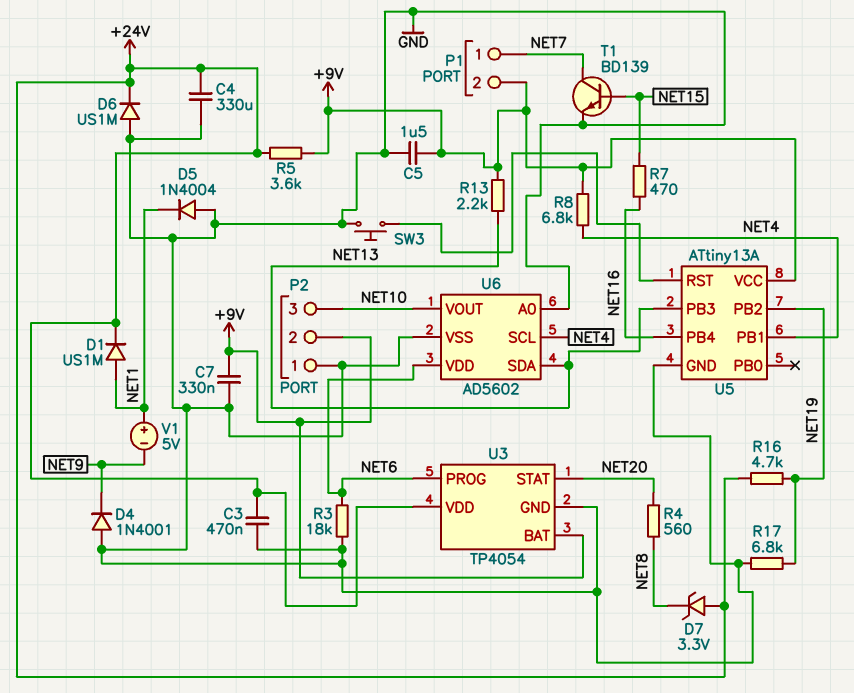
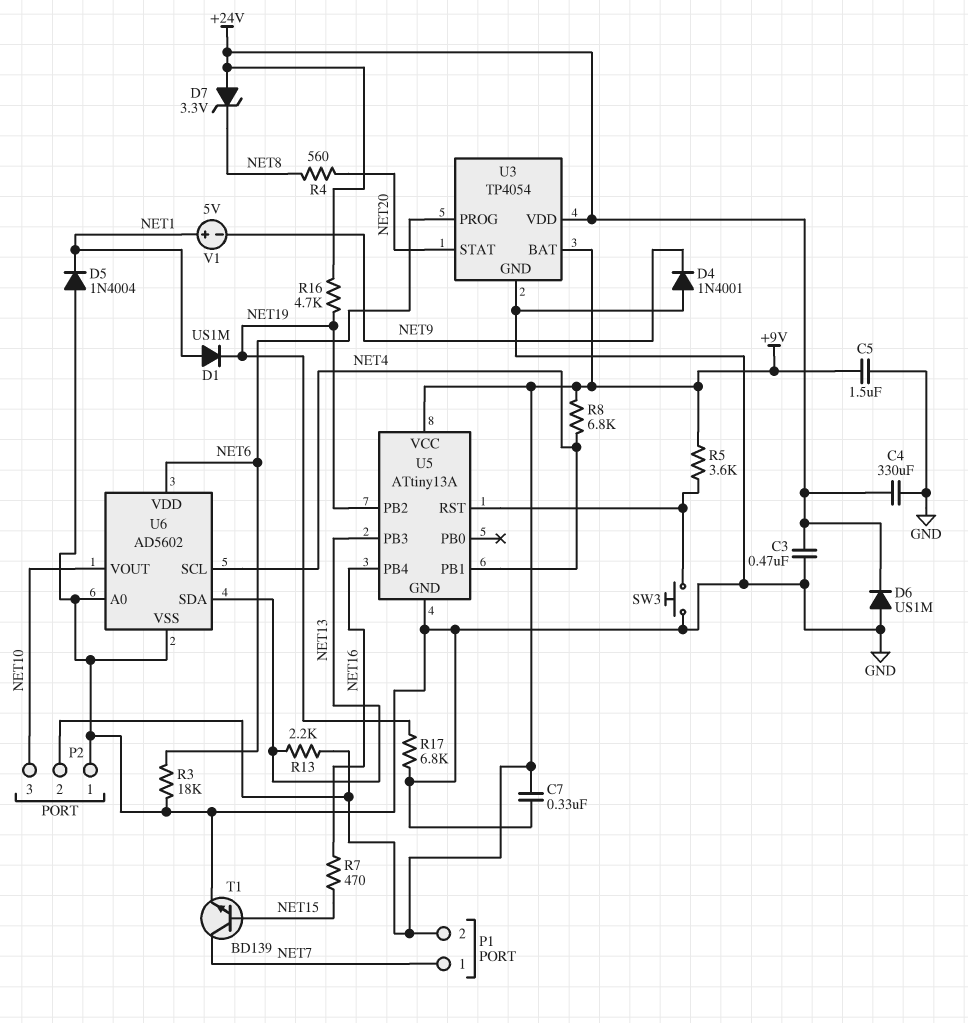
D1: diode US1M (A NET1, K +24V) -> diode US1M (A NET1, K NET19)
R5: 3.6k (+9V, +24V) -> 3.6k (+9V, U5/RST)

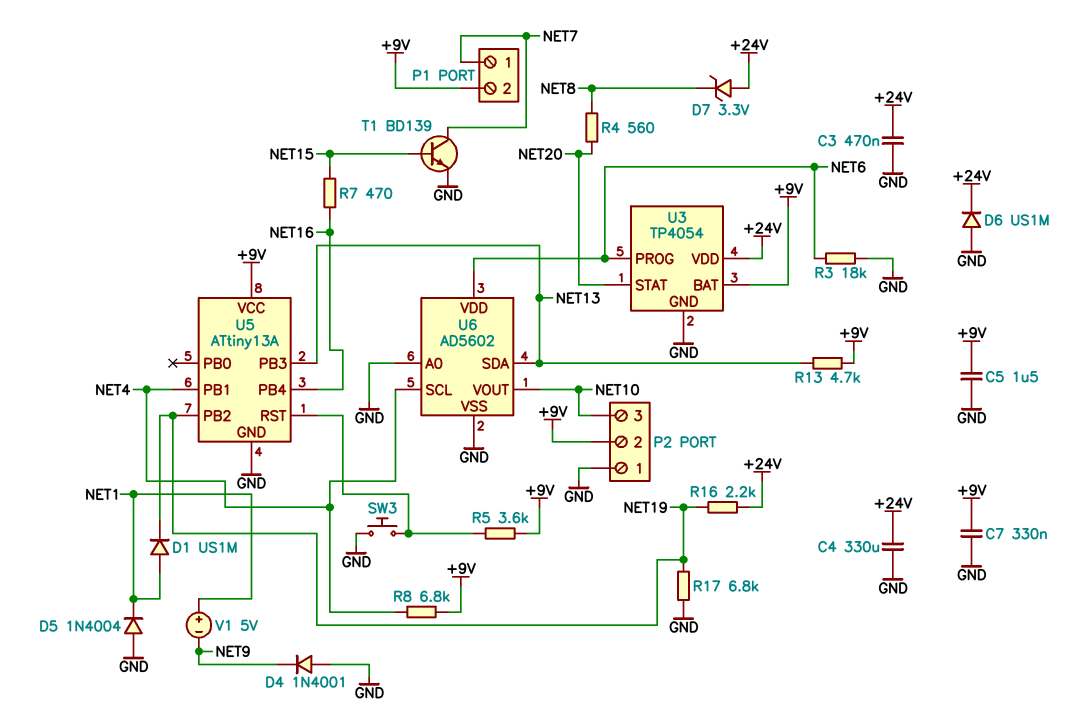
R13: 2.2k (+9V, NET13) -> 4.7k (+9V, NET13)
R16: 4.7k (+24V, NET19) -> 2.2k (+24V, NET19)

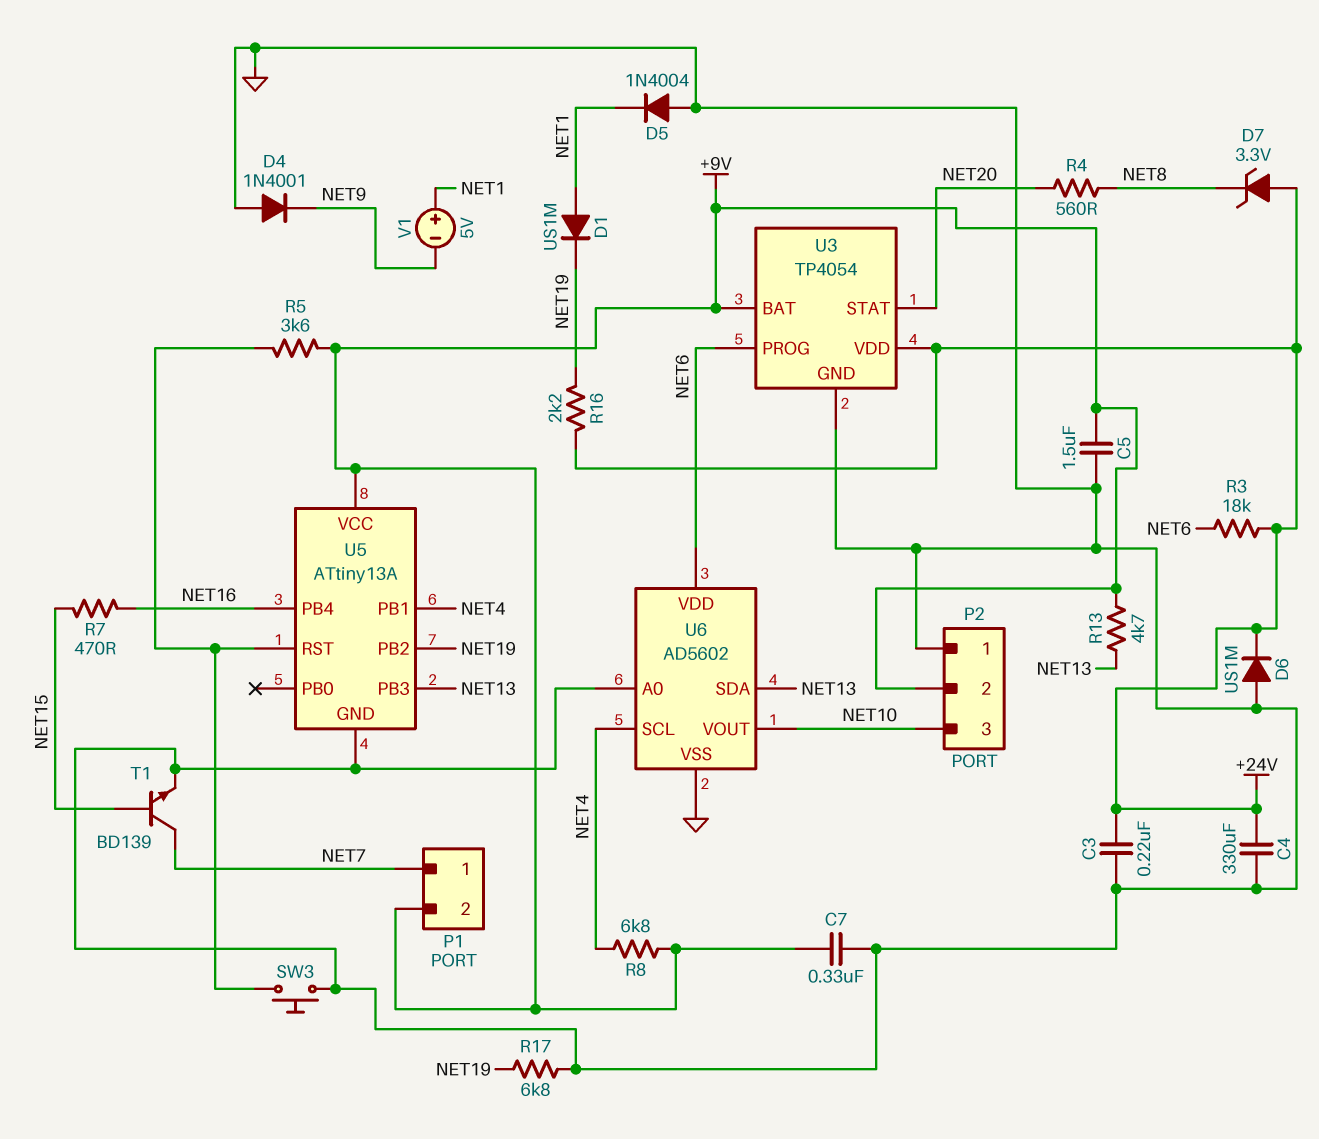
C3: 470nF (+24V, GND) -> 220nF (+24V, GND)
R3: 18k (GND, NET6) -> 18k (+24V, NET6)

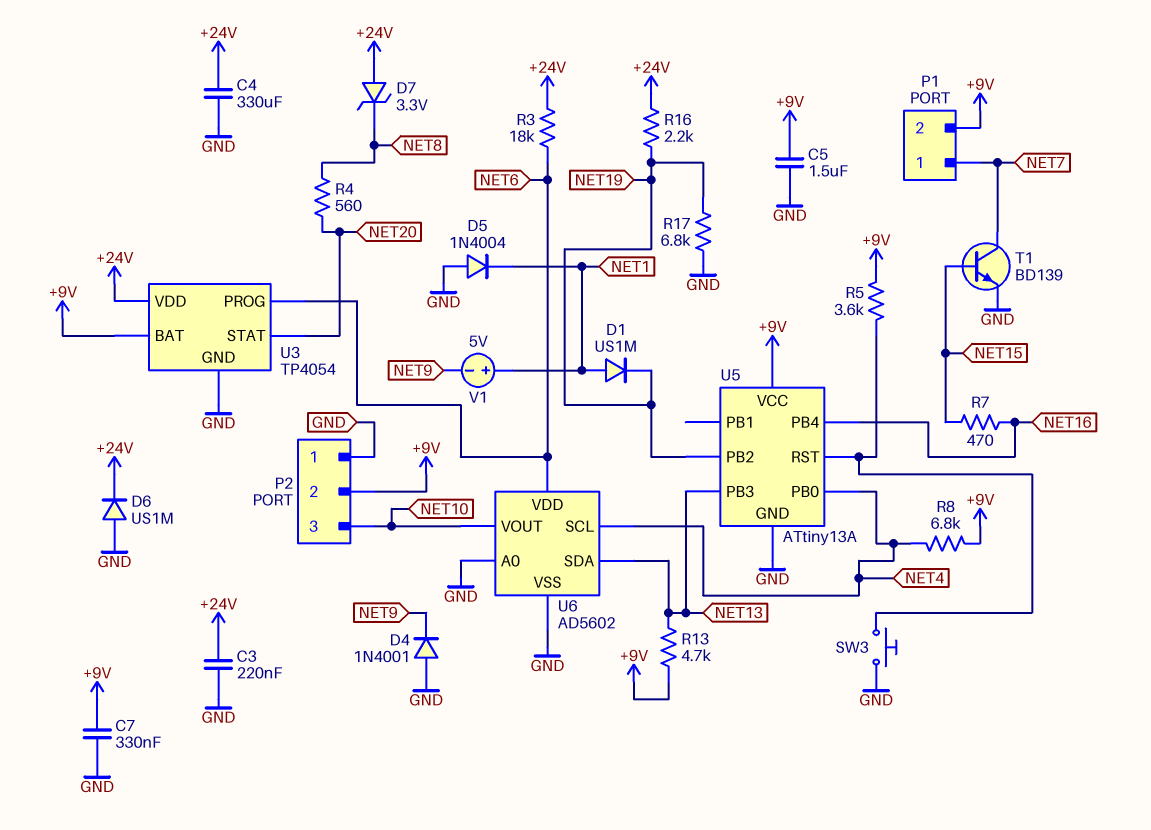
U5 pin PB0: none -> NET4
U5 pin PB1: NET4 -> none

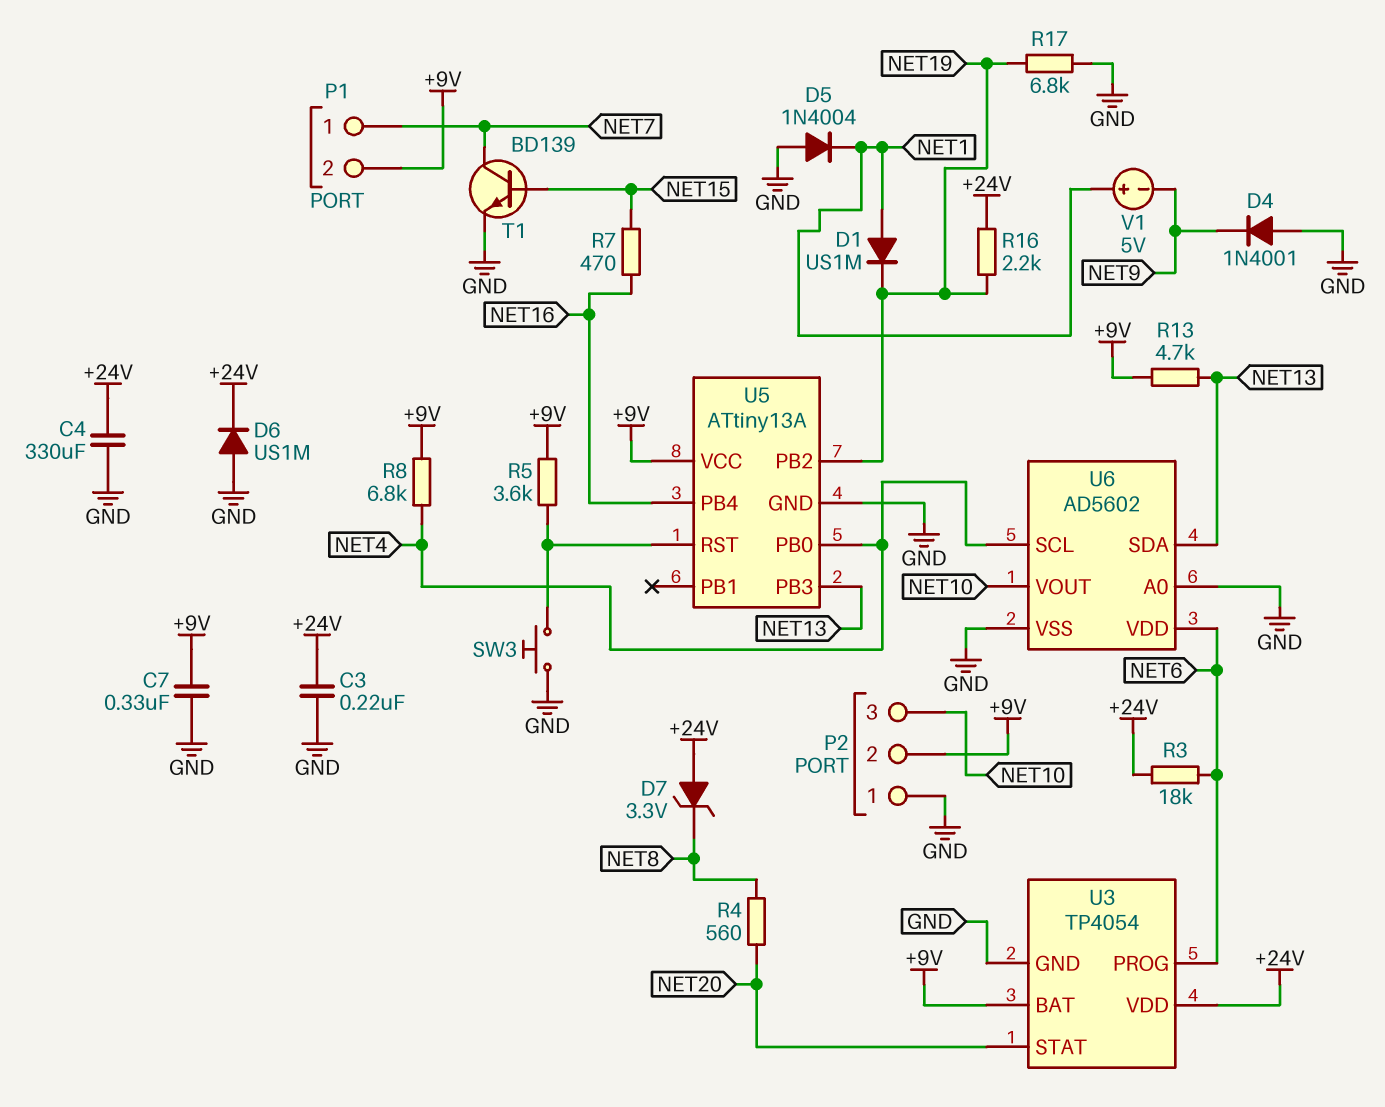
C5: 1.5uF (+9V, GND) -> none

